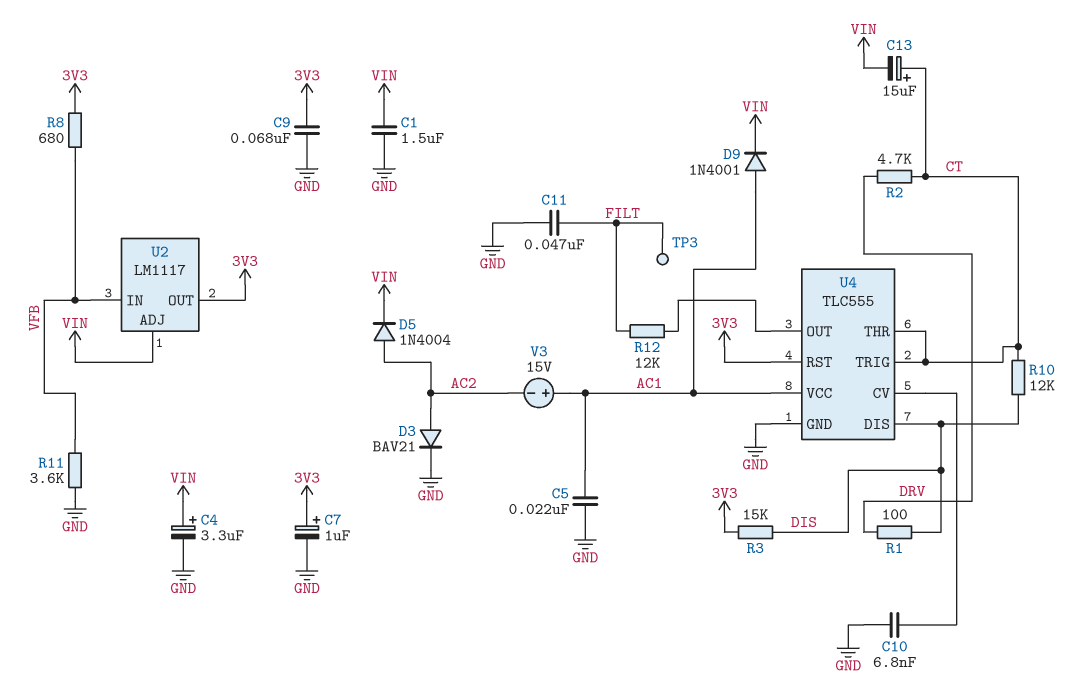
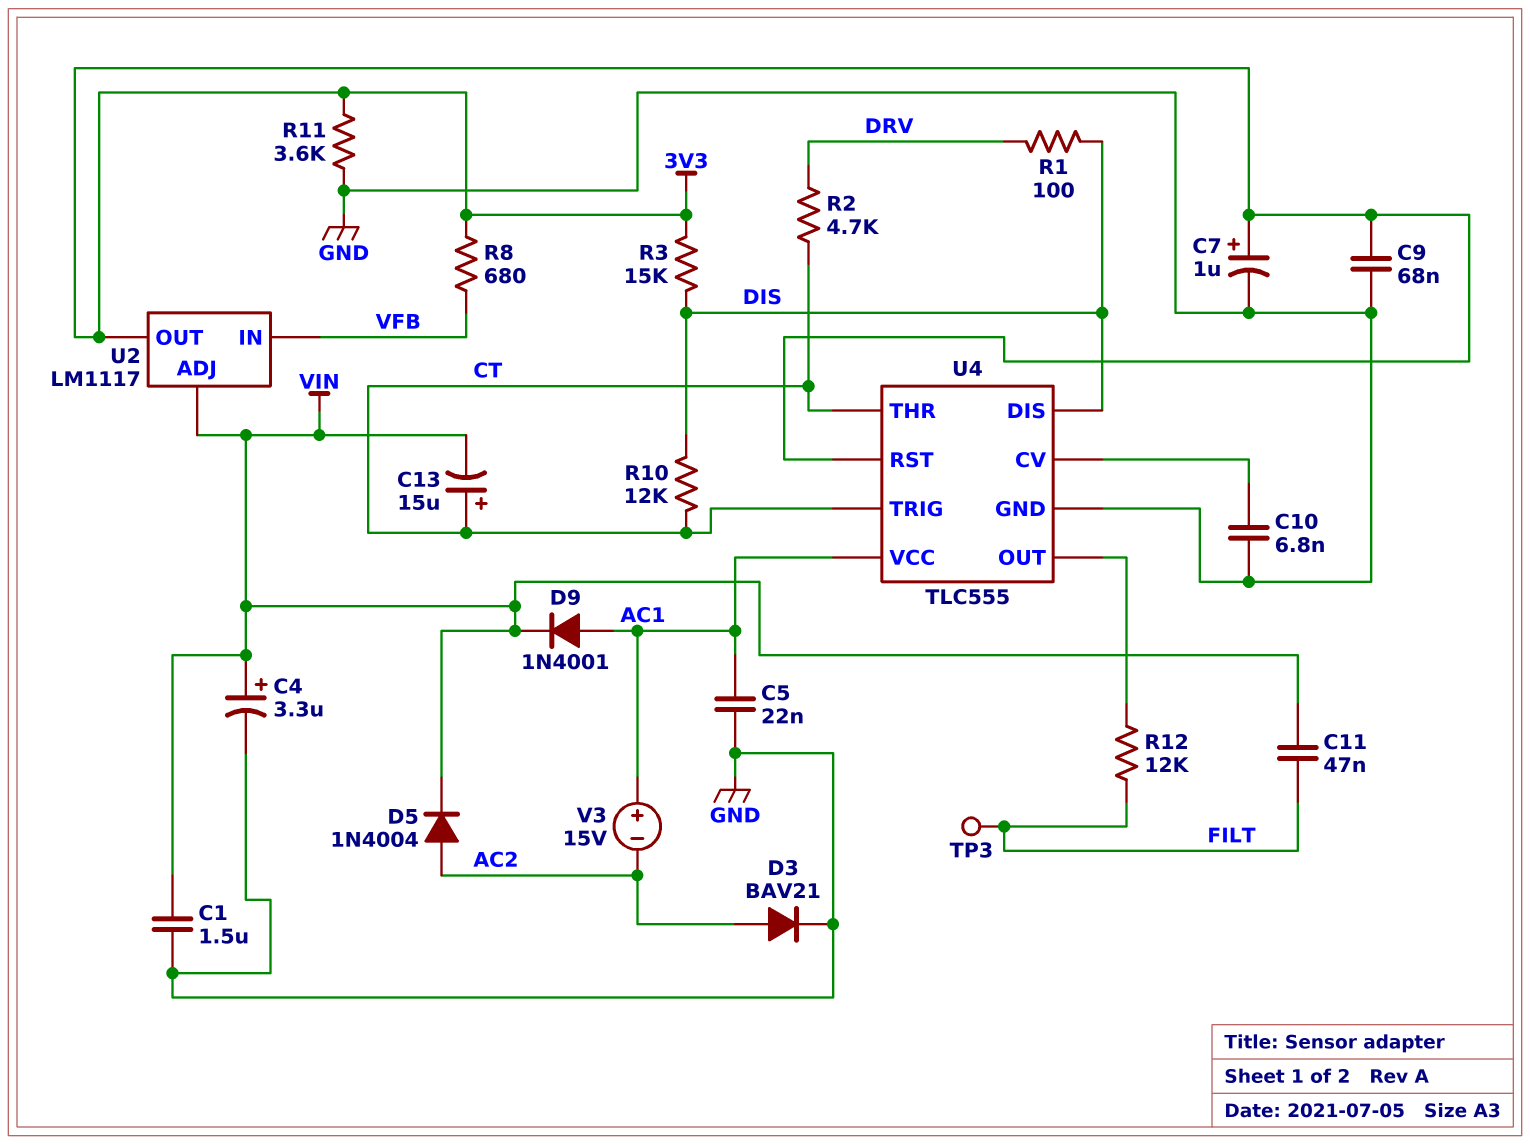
C11: 47nF (FILT, GND) -> 47nF (FILT, VIN)
R11: 3.6k (GND, VFB) -> 3.6k (3V3, GND)

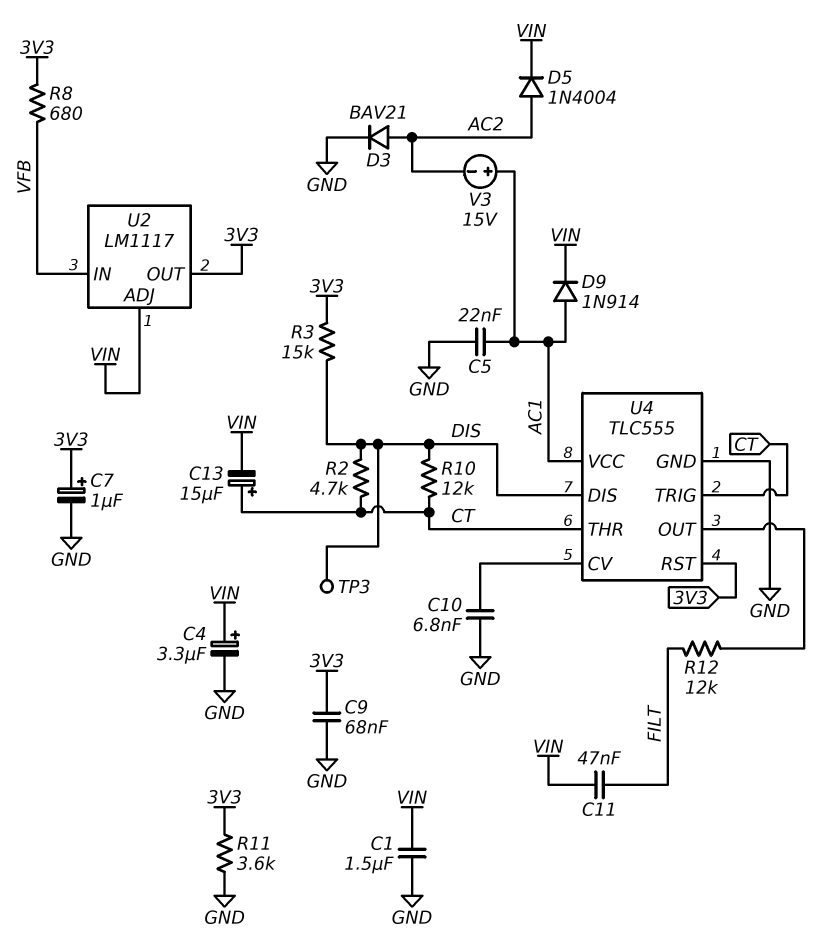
D9: diode 1N4001 (A AC1, K VIN) -> diode 1N914 (A AC1, K VIN)
R1: 100 (DIS, DRV) -> none
R2: 4.7k (CT, DRV) -> 4.7k (CT, DIS)
TP3: test point (FILT) -> test point (DIS)

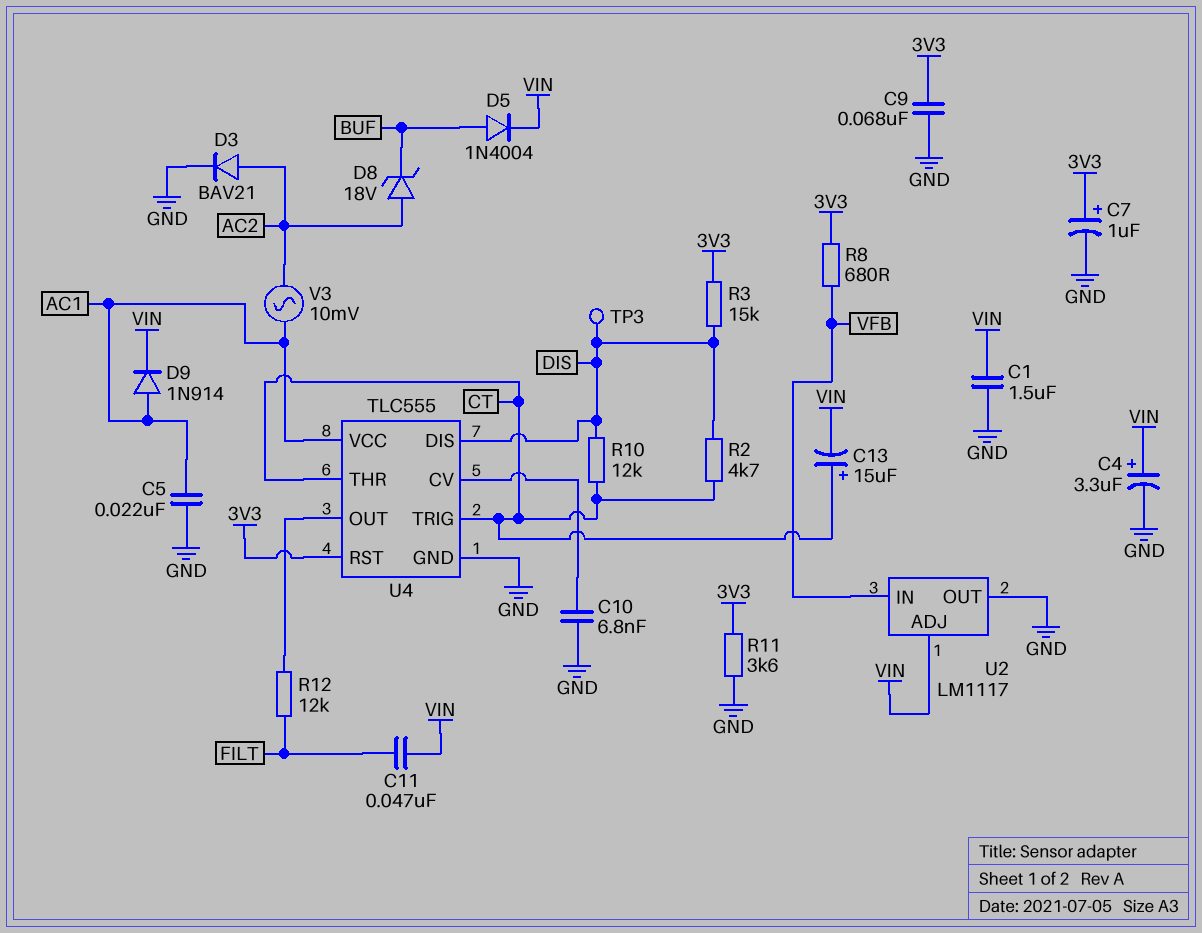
D5: diode 1N4004 (A AC2, K VIN) -> diode 1N4004 (A BUF, K VIN)
D8: none -> zener 18V (A AC2, K BUF)
U2 pin OUT: 3V3 -> GND
V3: 15V (plus AC1, minus AC2) -> AC 10mV (AC1, AC2)

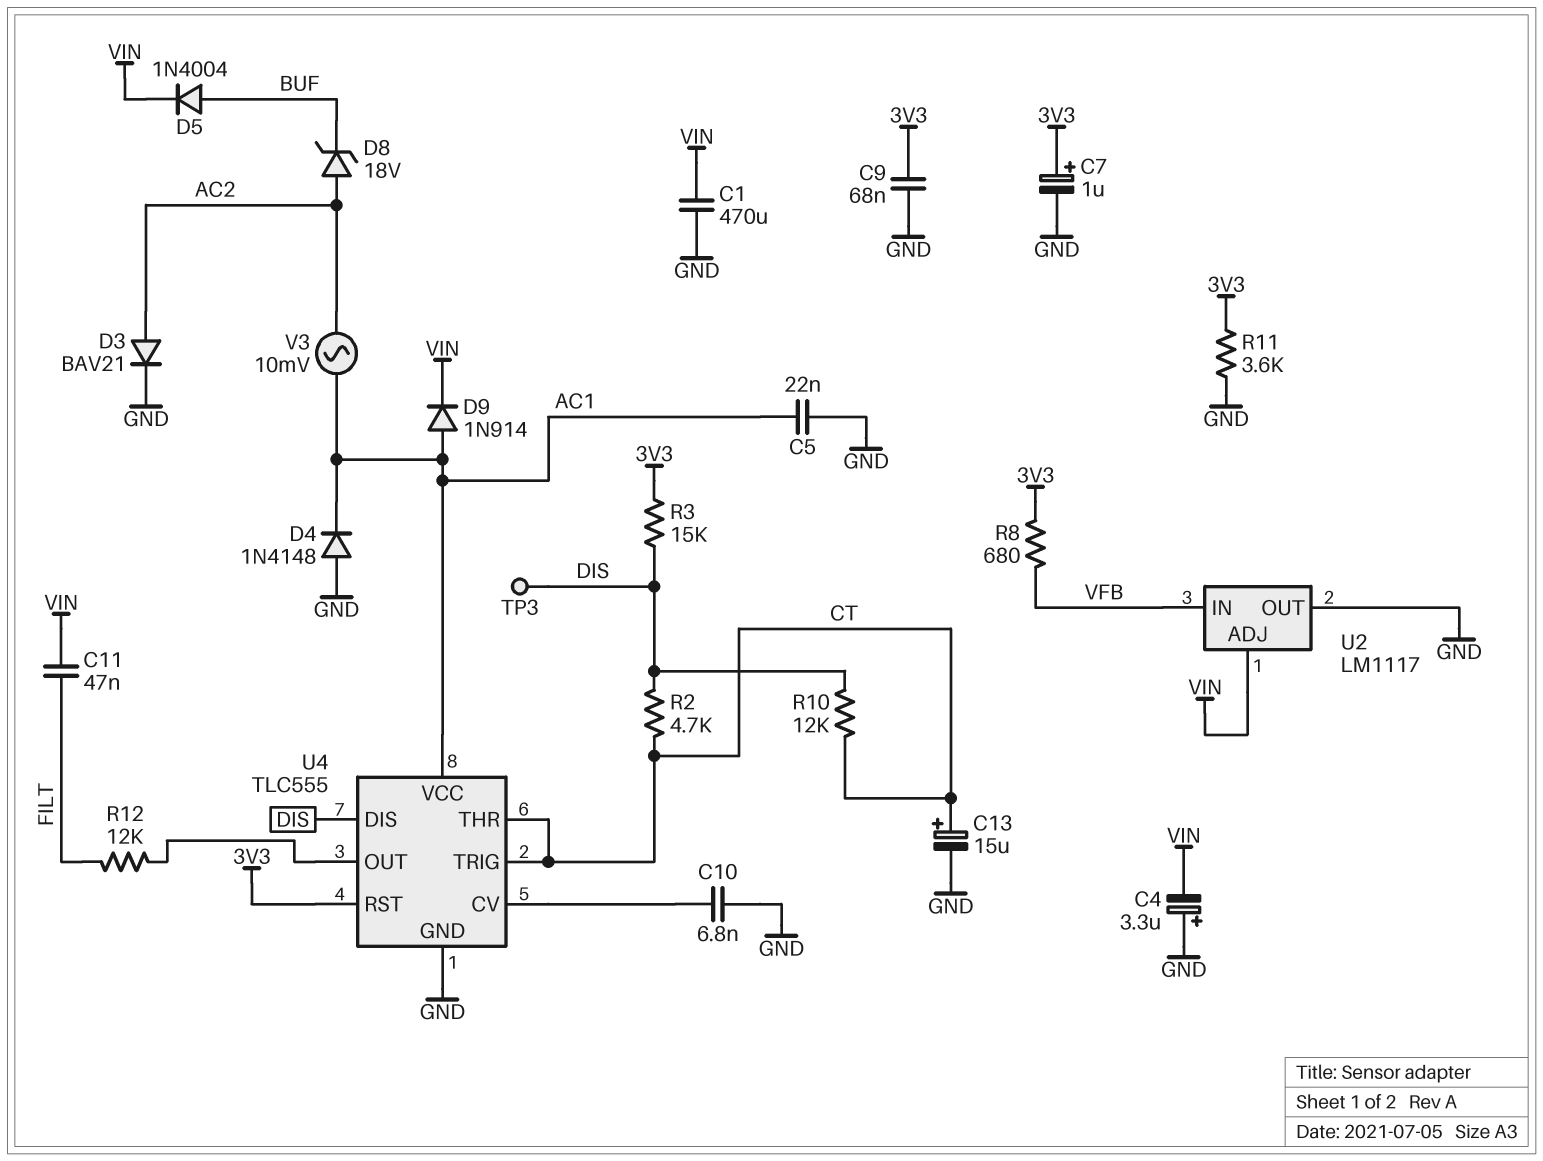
C1: 1.5uF (GND, VIN) -> 470uF (GND, VIN)
C4: 3.3uF (plus VIN, minus GND) -> 3.3uF (plus GND, minus VIN)
C13: 15uF (plus CT, minus VIN) -> 15uF (plus CT, minus GND)
D4: none -> diode 1N4148 (A GND, K AC1)

